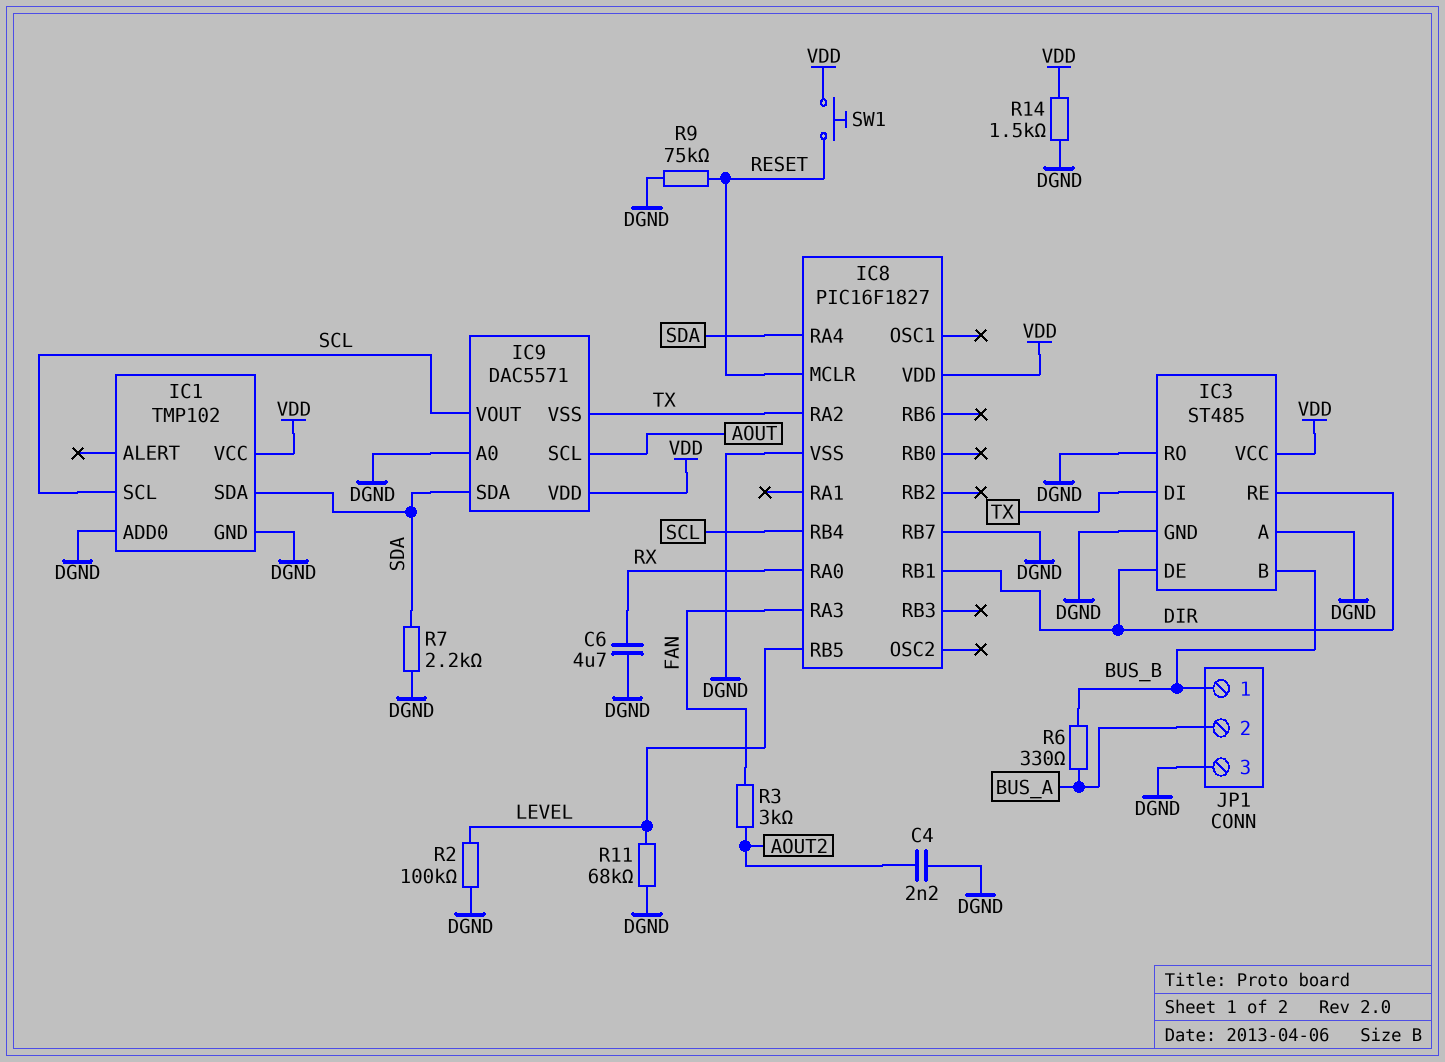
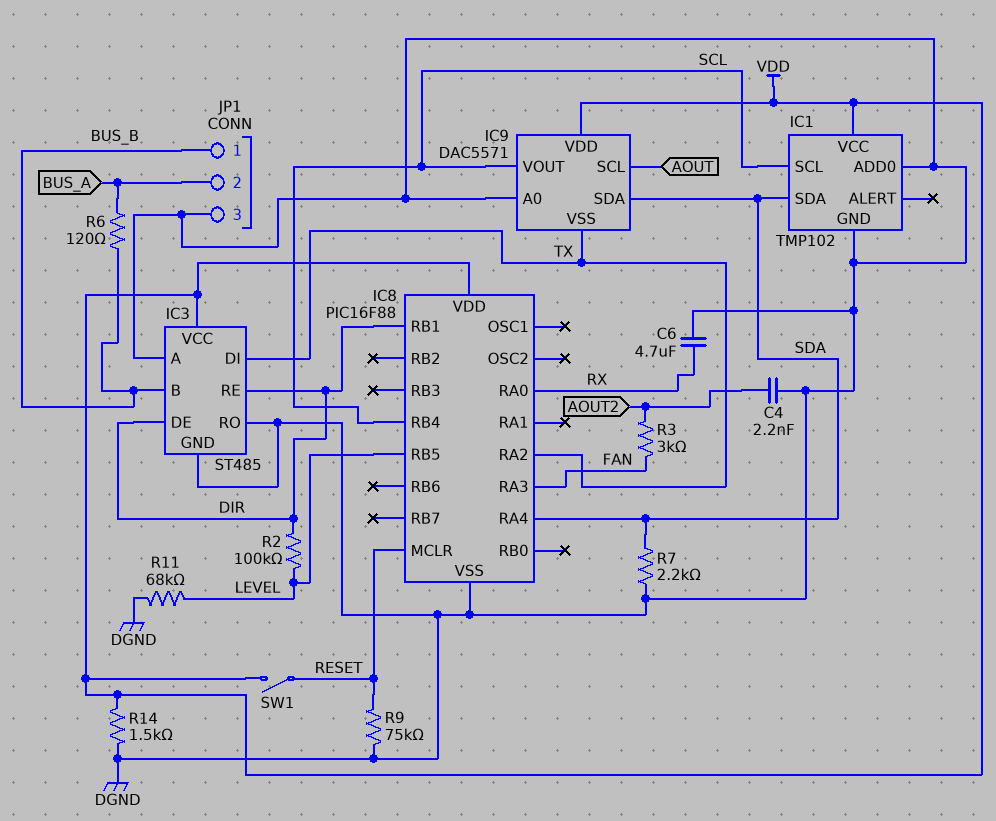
IC8: PIC16F1827 -> PIC16F88
IC8 pin RB7: DGND -> none
R2: 100k (DGND, LEVEL) -> 100k (DIR, LEVEL)
R6: 330 (BUS_A, BUS_B) -> 120 (BUS_A, BUS_B)
SW1: button (RESET, VDD) -> switch (RESET, VDD)

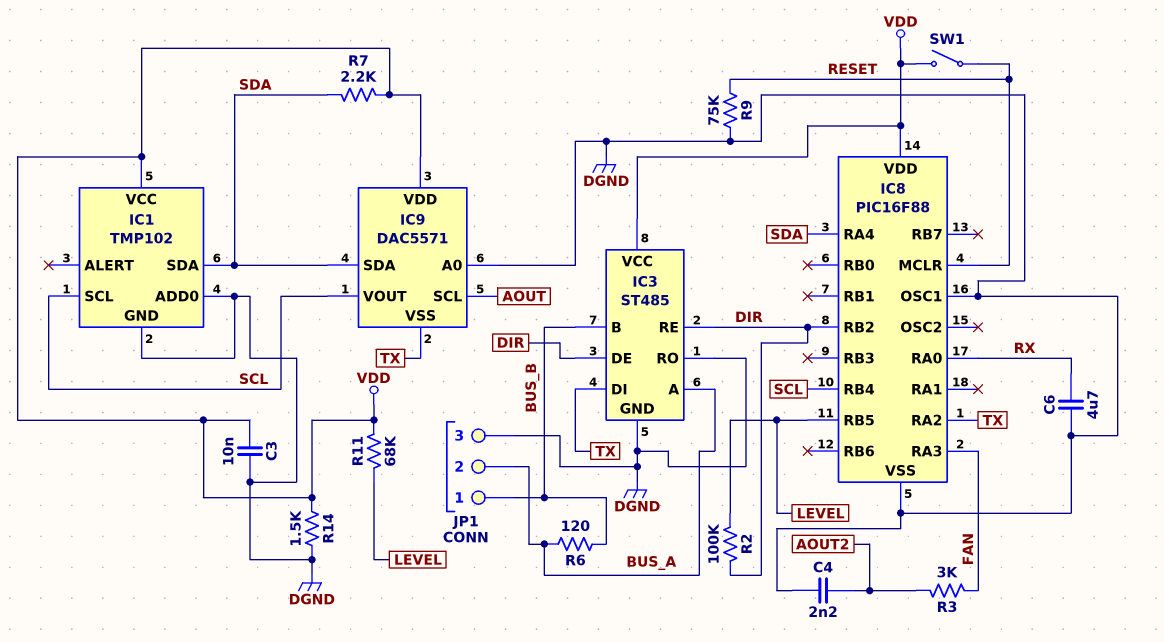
C3: none -> 10nF (DGND, VDD)
IC3 pin A: DGND -> BUS_A
IC8 pin OSC1: none -> DGND
IC8 pin RB1: DIR -> none
IC8 pin RB2: none -> DIR
R7: 2.2k (DGND, SDA) -> 2.2k (SDA, VDD)
R11: 68k (DGND, LEVEL) -> 68k (LEVEL, VDD)

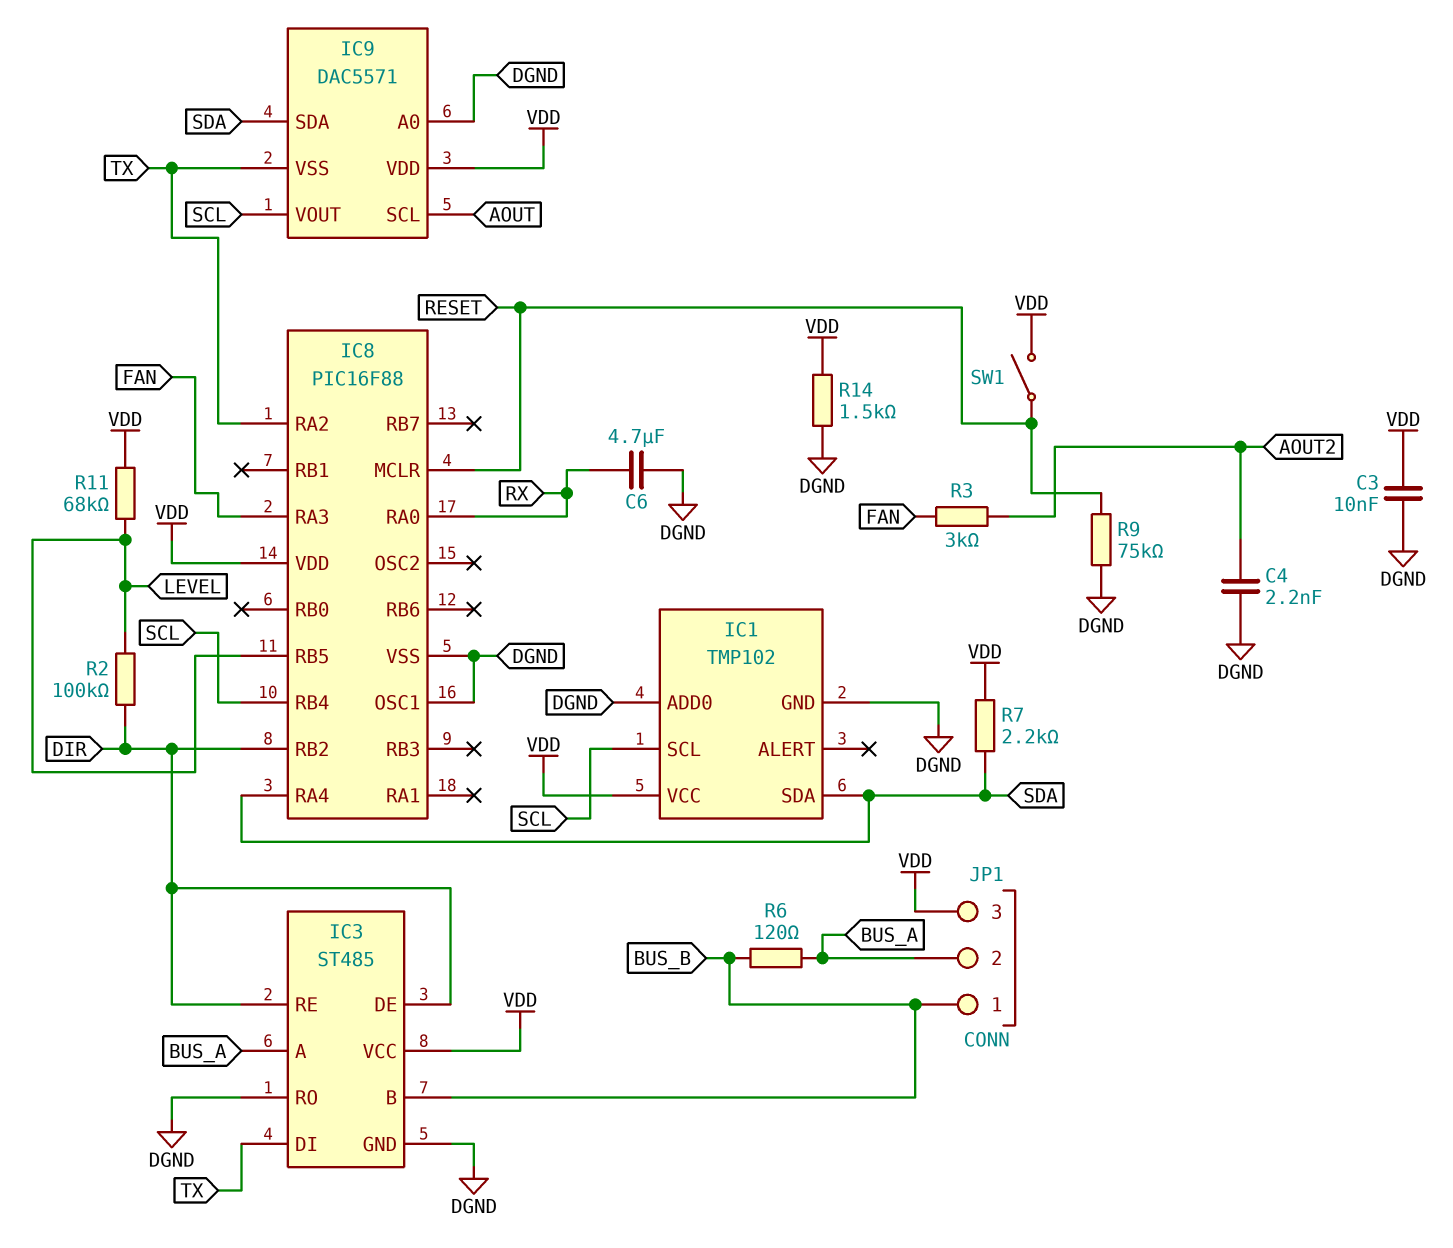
JP1 pin 3: DGND -> VDD

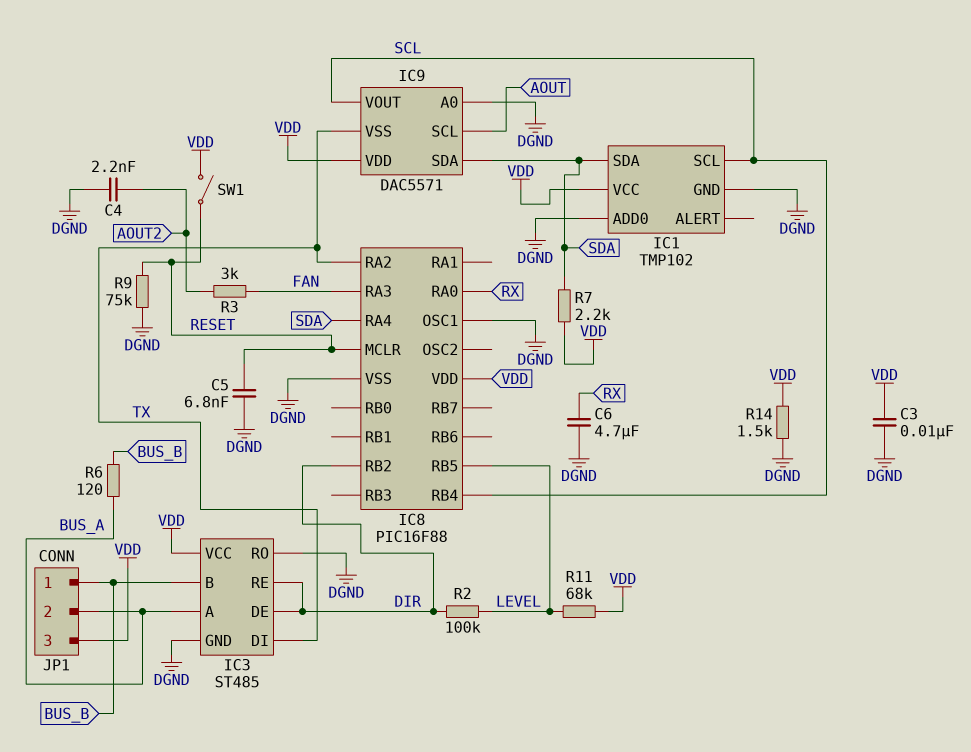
C5: none -> 6.8nF (DGND, RESET)

